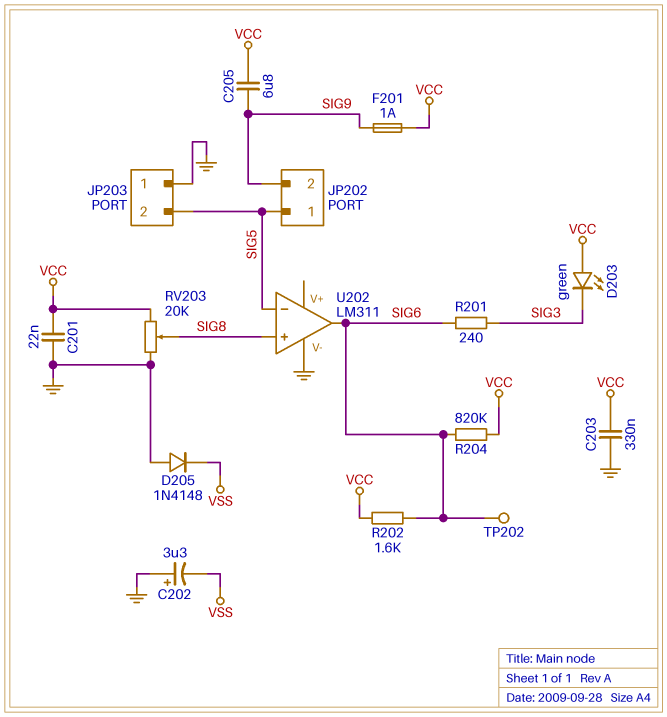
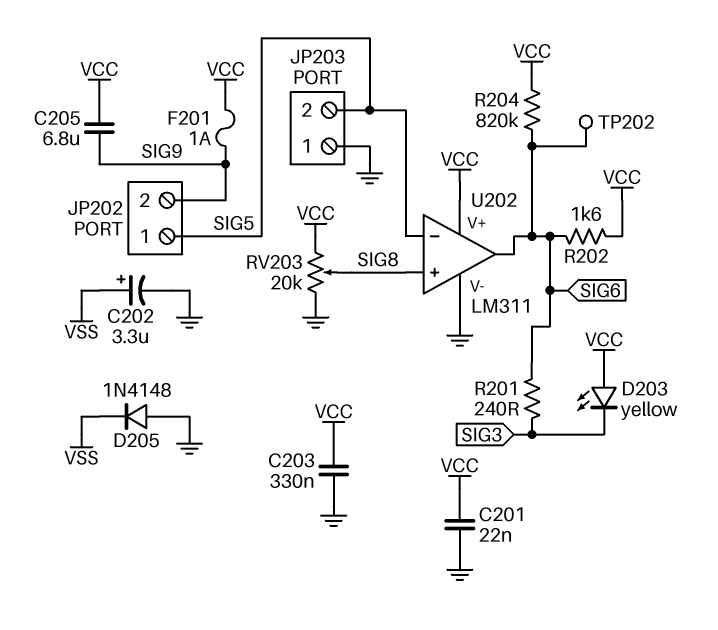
C202: 3.3uF (plus GND, minus VSS) -> 3.3uF (plus VSS, minus GND)
D203: LED green (A VCC, K SIG3) -> LED yellow (A VCC, K SIG3)
U202 pin V+: none -> VCC

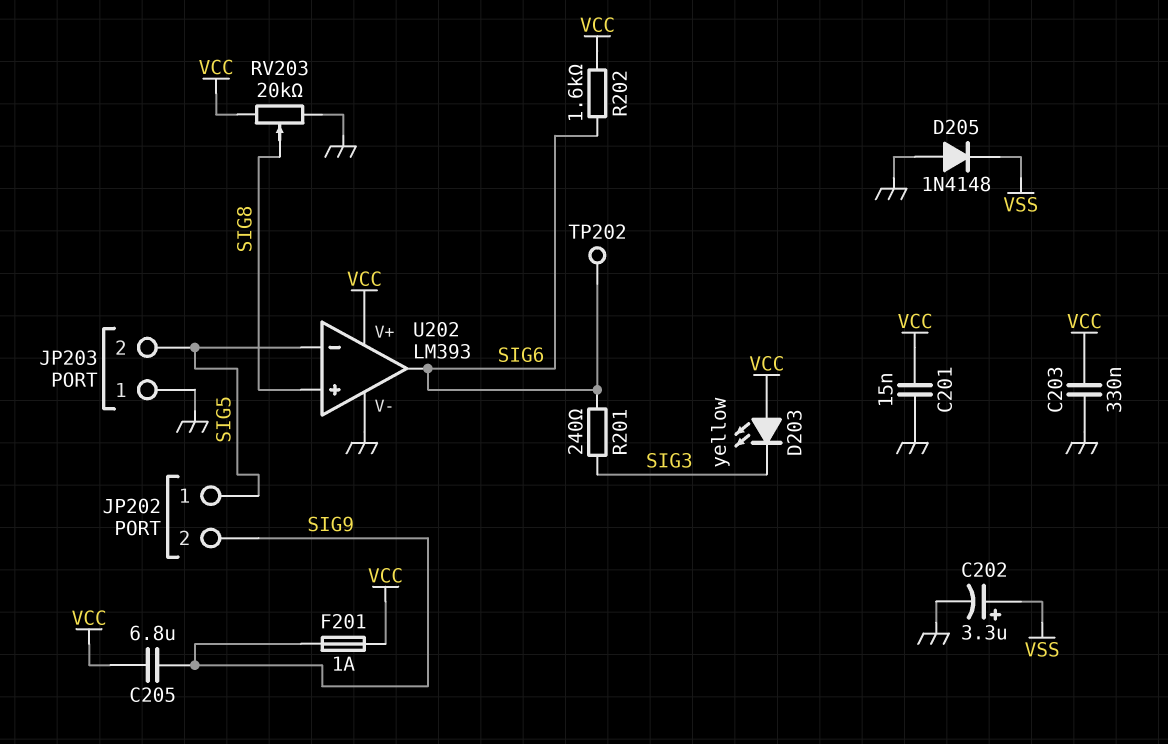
C201: 22nF (GND, VCC) -> 15nF (GND, VCC)
R204: 820k (SIG6, VCC) -> none
U202: LM311 -> LM393

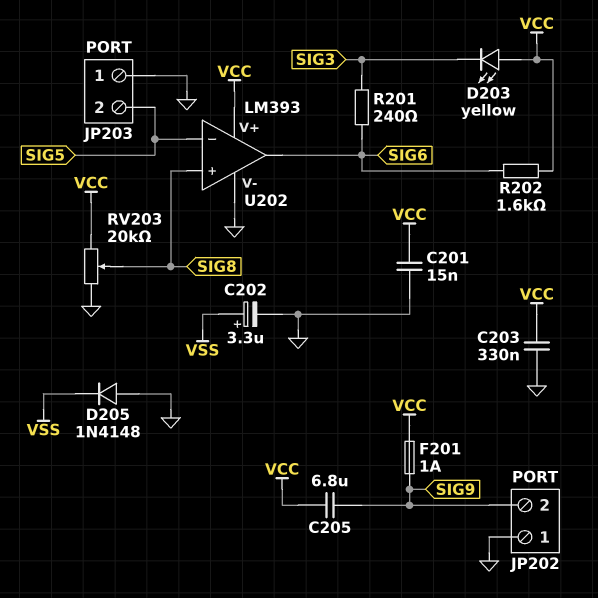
JP202 pin 1: SIG5 -> GND
TP202: test point (SIG6) -> none

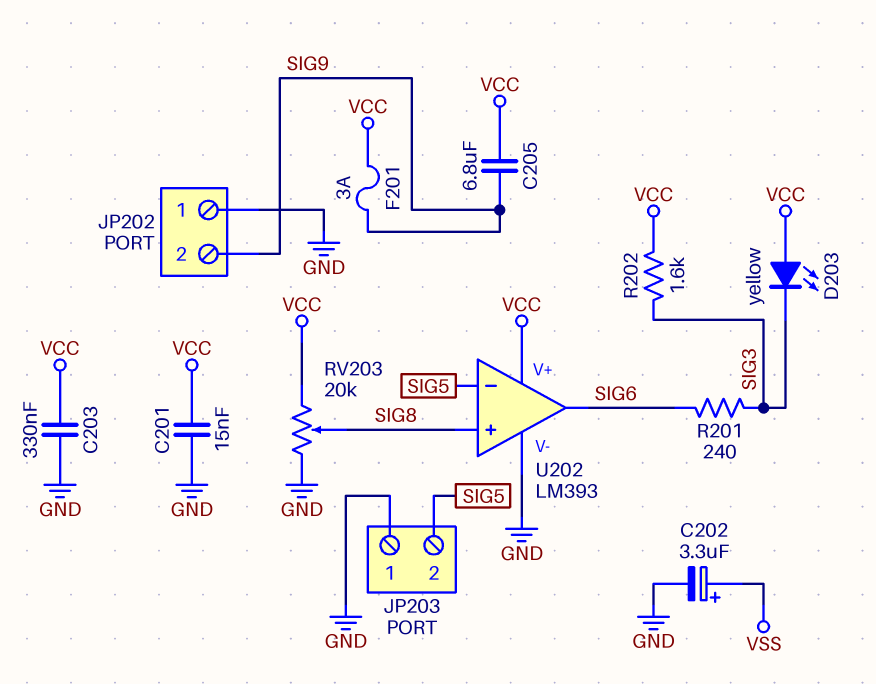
D205: diode 1N4148 (A GND, K VSS) -> none
F201: 1A (SIG9, VCC) -> 3A (SIG9, VCC)
R202: 1.6k (SIG6, VCC) -> 1.6k (SIG3, VCC)

